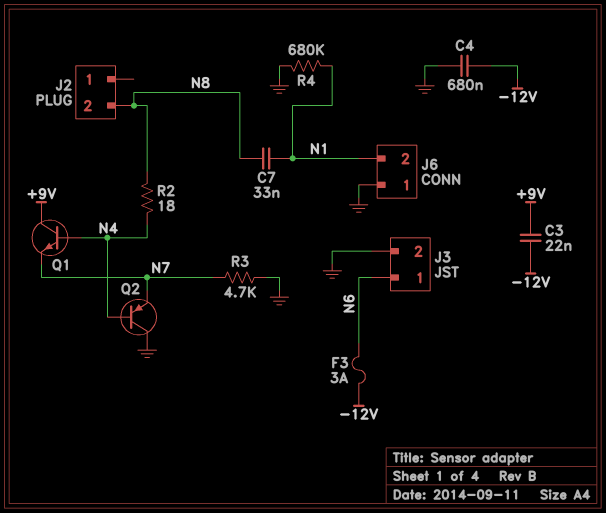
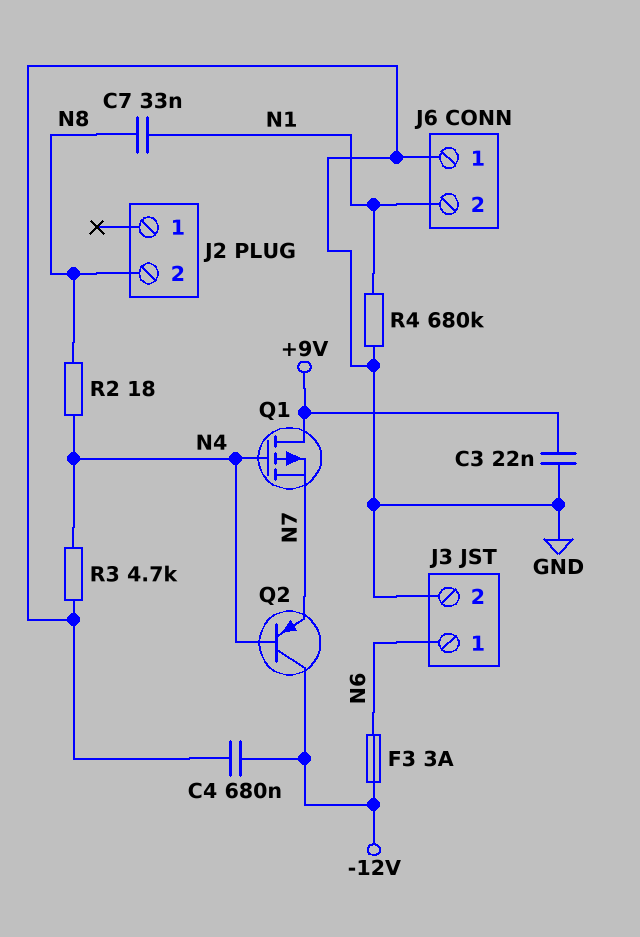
C3: 22nF (+9V, -12V) -> 22nF (+9V, GND)
Q1: NPN (B N4, C +9V, E N7) -> PMOS (G N4, D +9V, S N7)
Q2: PNP (B N4, C GND, E N7) -> PNP (B N4, C -12V, E N7)
R3: 4.7k (GND, N7) -> 4.7k (GND, N4)

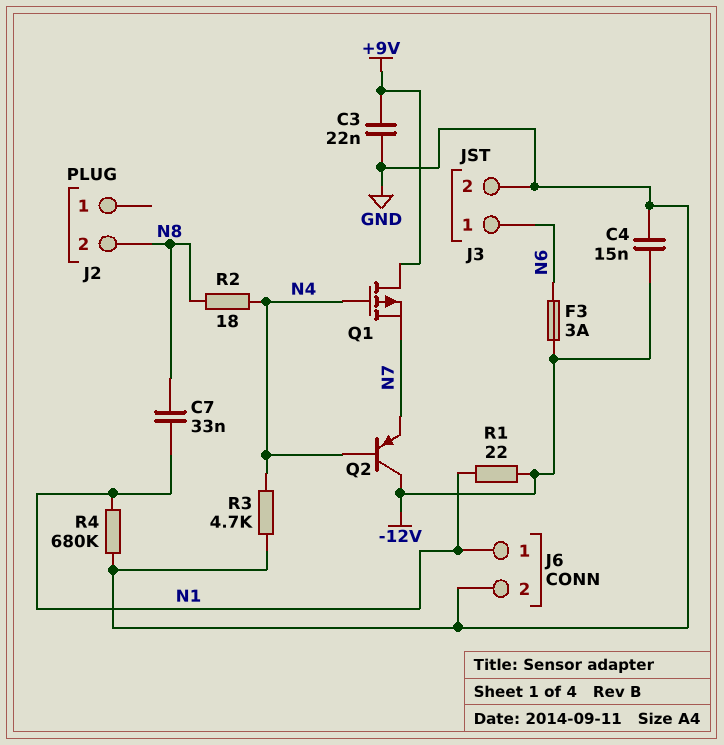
C4: 680nF (-12V, GND) -> 15nF (-12V, GND)
J6 pin 1: GND -> N1
J6 pin 2: N1 -> GND
R1: none -> 22 (-12V, N1)

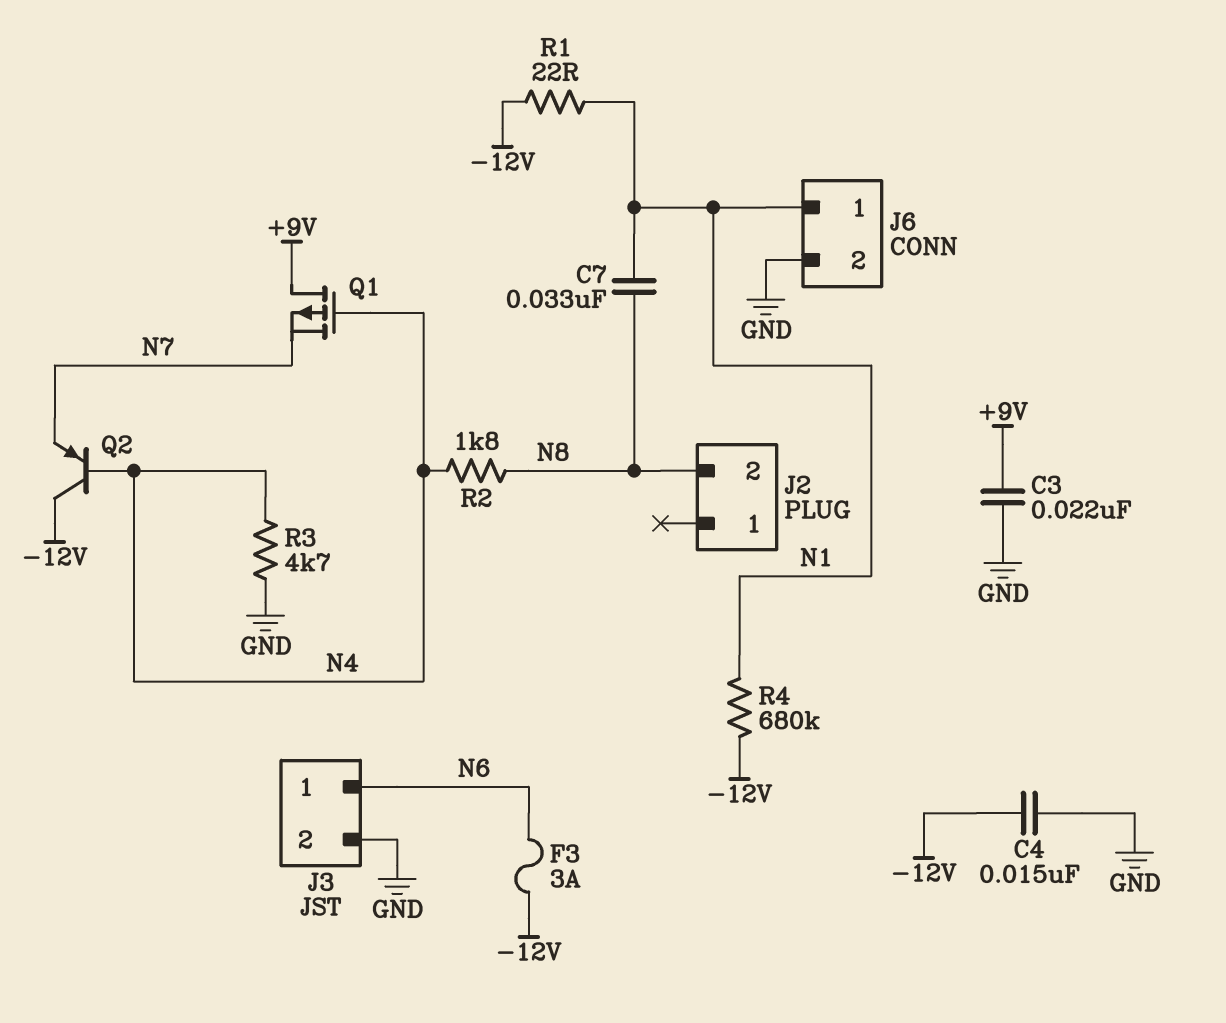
R2: 18 (N4, N8) -> 1.8k (N4, N8)
R4: 680k (GND, N1) -> 680k (-12V, N1)

